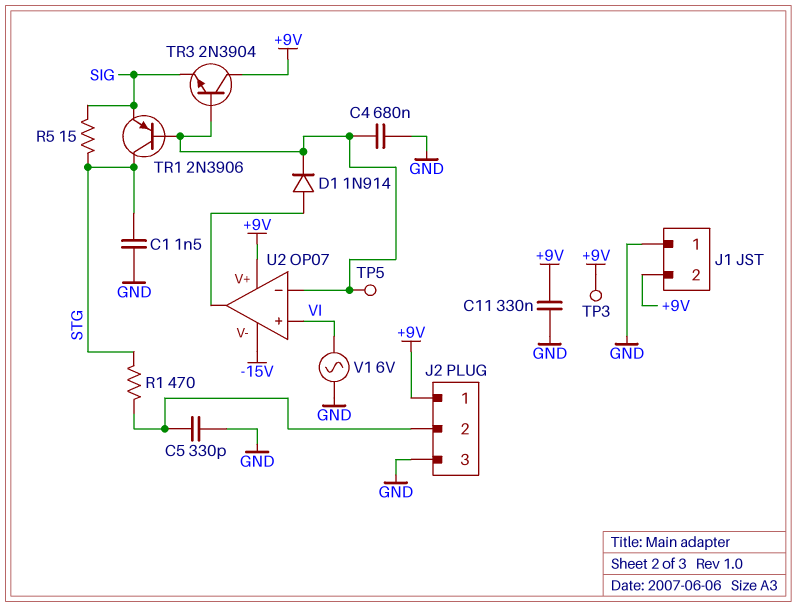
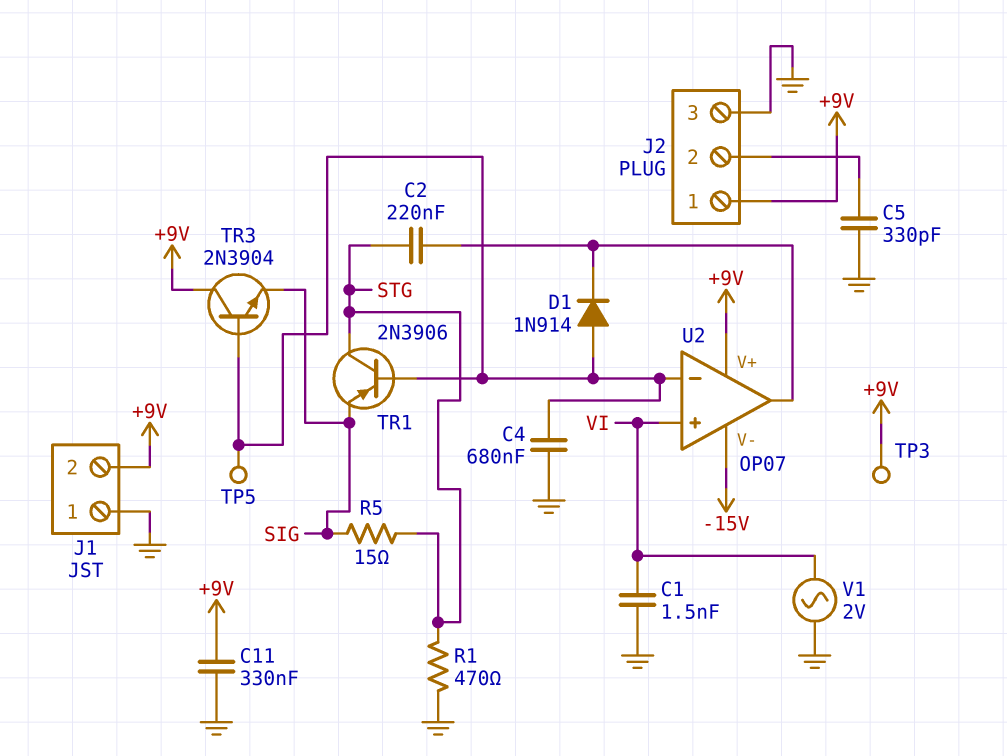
C1: 1.5nF (GND, STG) -> 1.5nF (GND, VI)
C2: none -> 220nF (STG, U2/out)
D1: diode 1N914 (A U2/out, K U2/in-) -> diode 1N914 (A U2/in-, K U2/out)
R1: 470 (J2/2, STG) -> 470 (GND, STG)
V1: AC 6V (GND, VI) -> AC 2V (GND, VI)

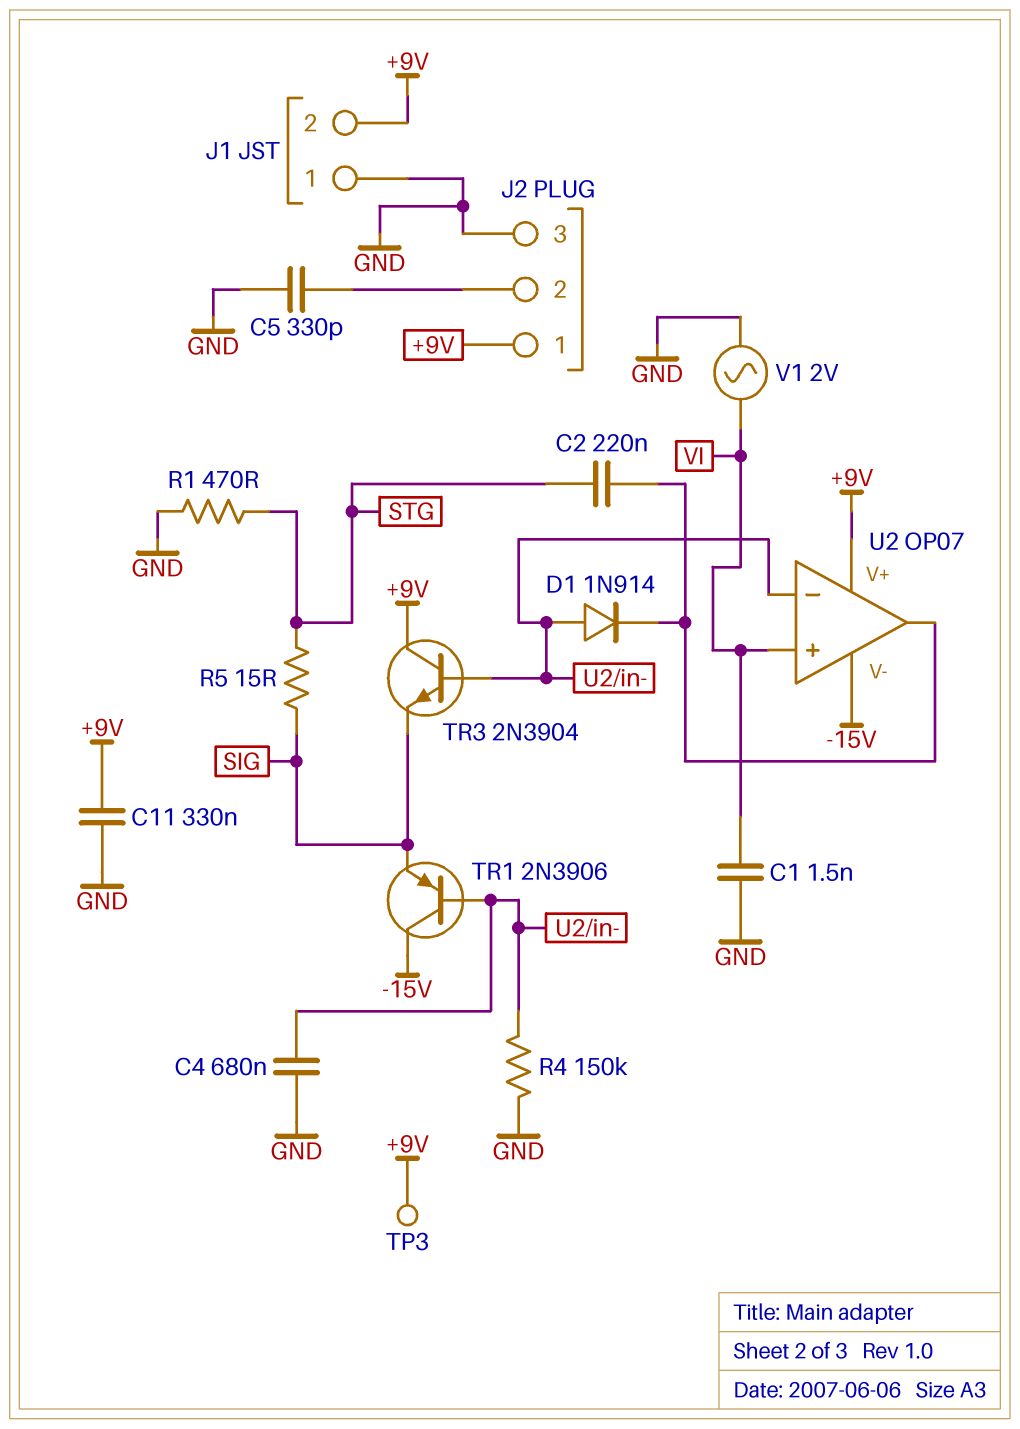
R4: none -> 150k (GND, U2/in-)
TP5: test point (U2/in-) -> none
TR1: PNP 2N3906 (B U2/in-, C STG, E SIG) -> PNP 2N3906 (B U2/in-, C -15V, E SIG)

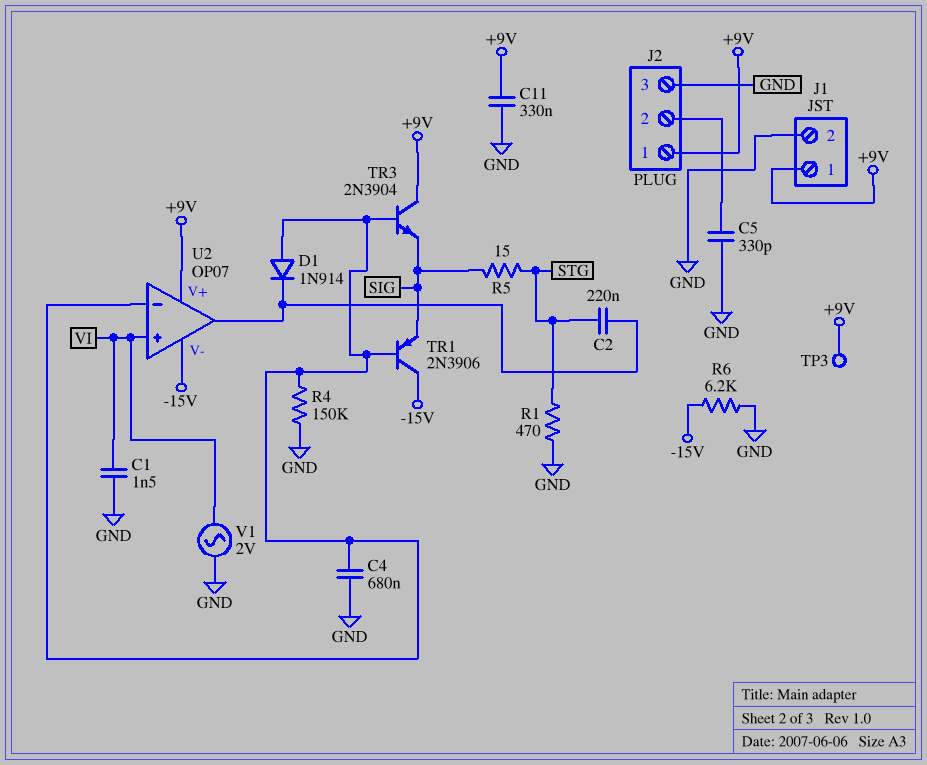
J1 pin 1: GND -> +9V
J1 pin 2: +9V -> GND
R6: none -> 6.2k (-15V, GND)

